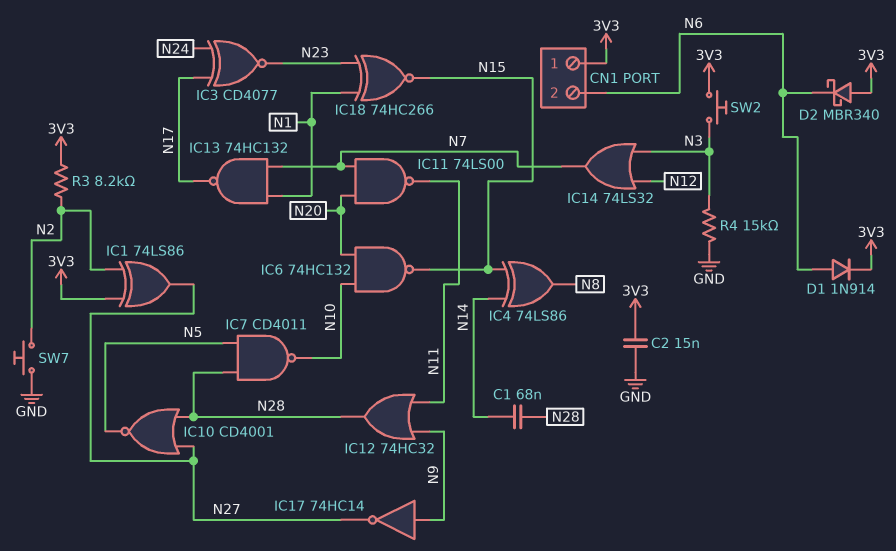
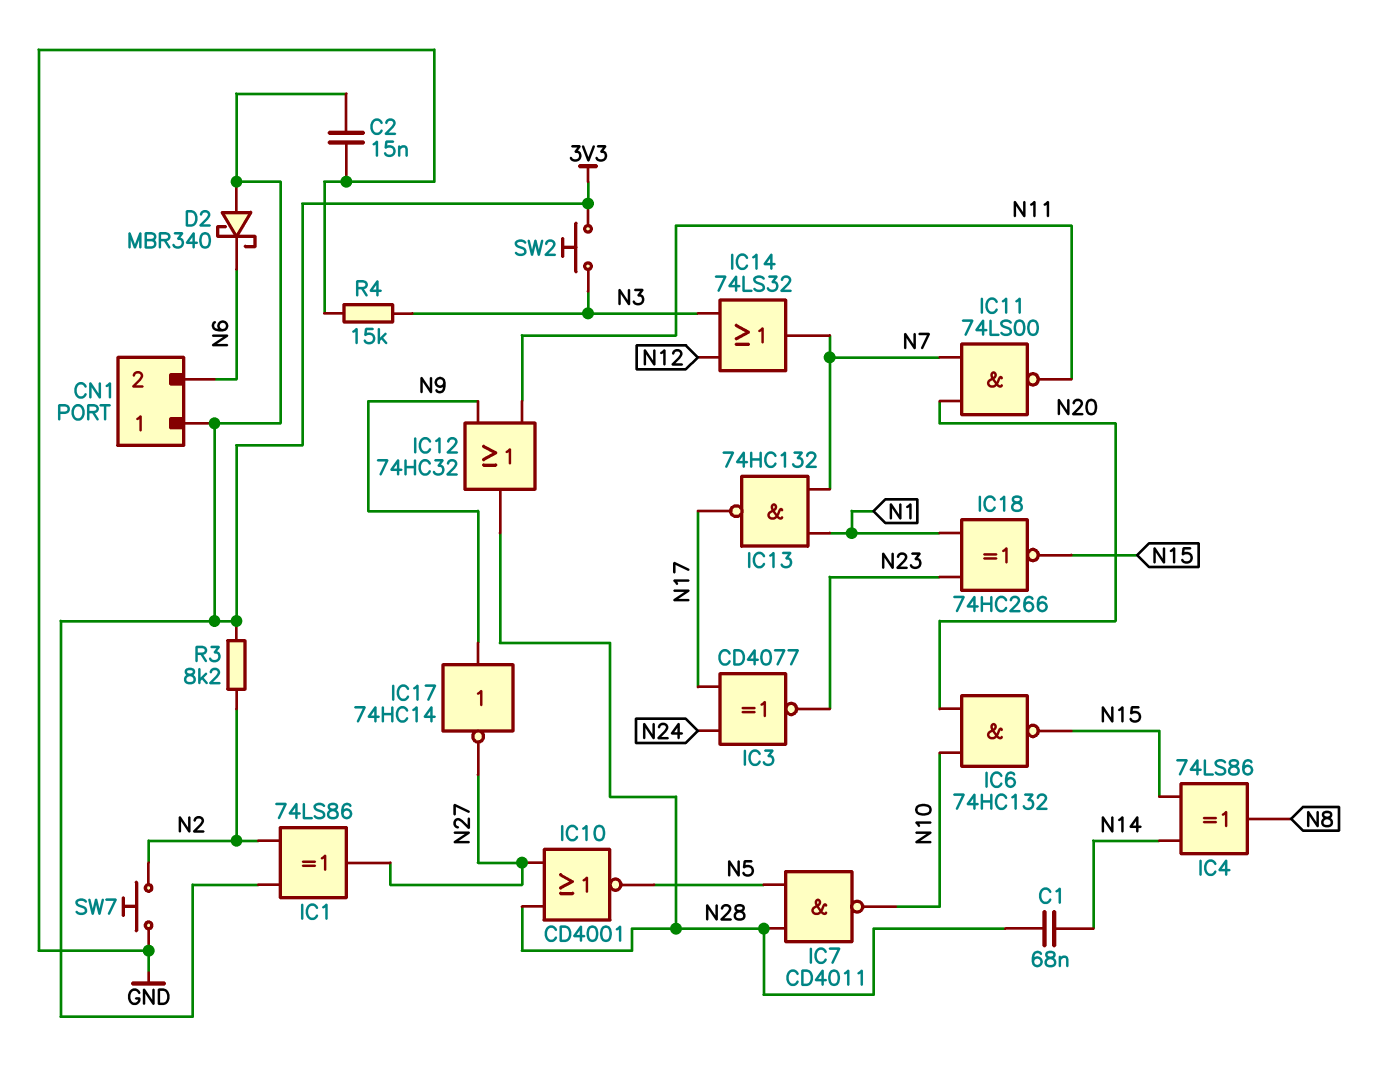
D1: diode 1N914 (A N6, K 3V3) -> none

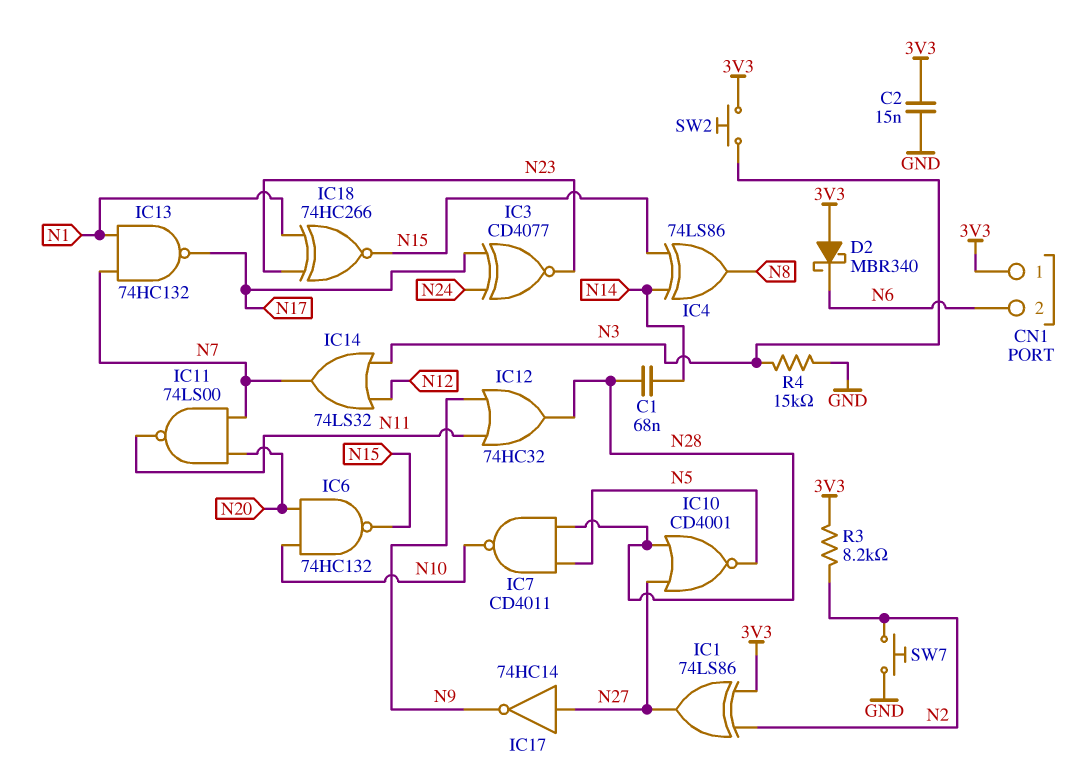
IC17: NOT 74HC14 (in N9, out N27) -> NOT 74HC14 (in N27, out N9)

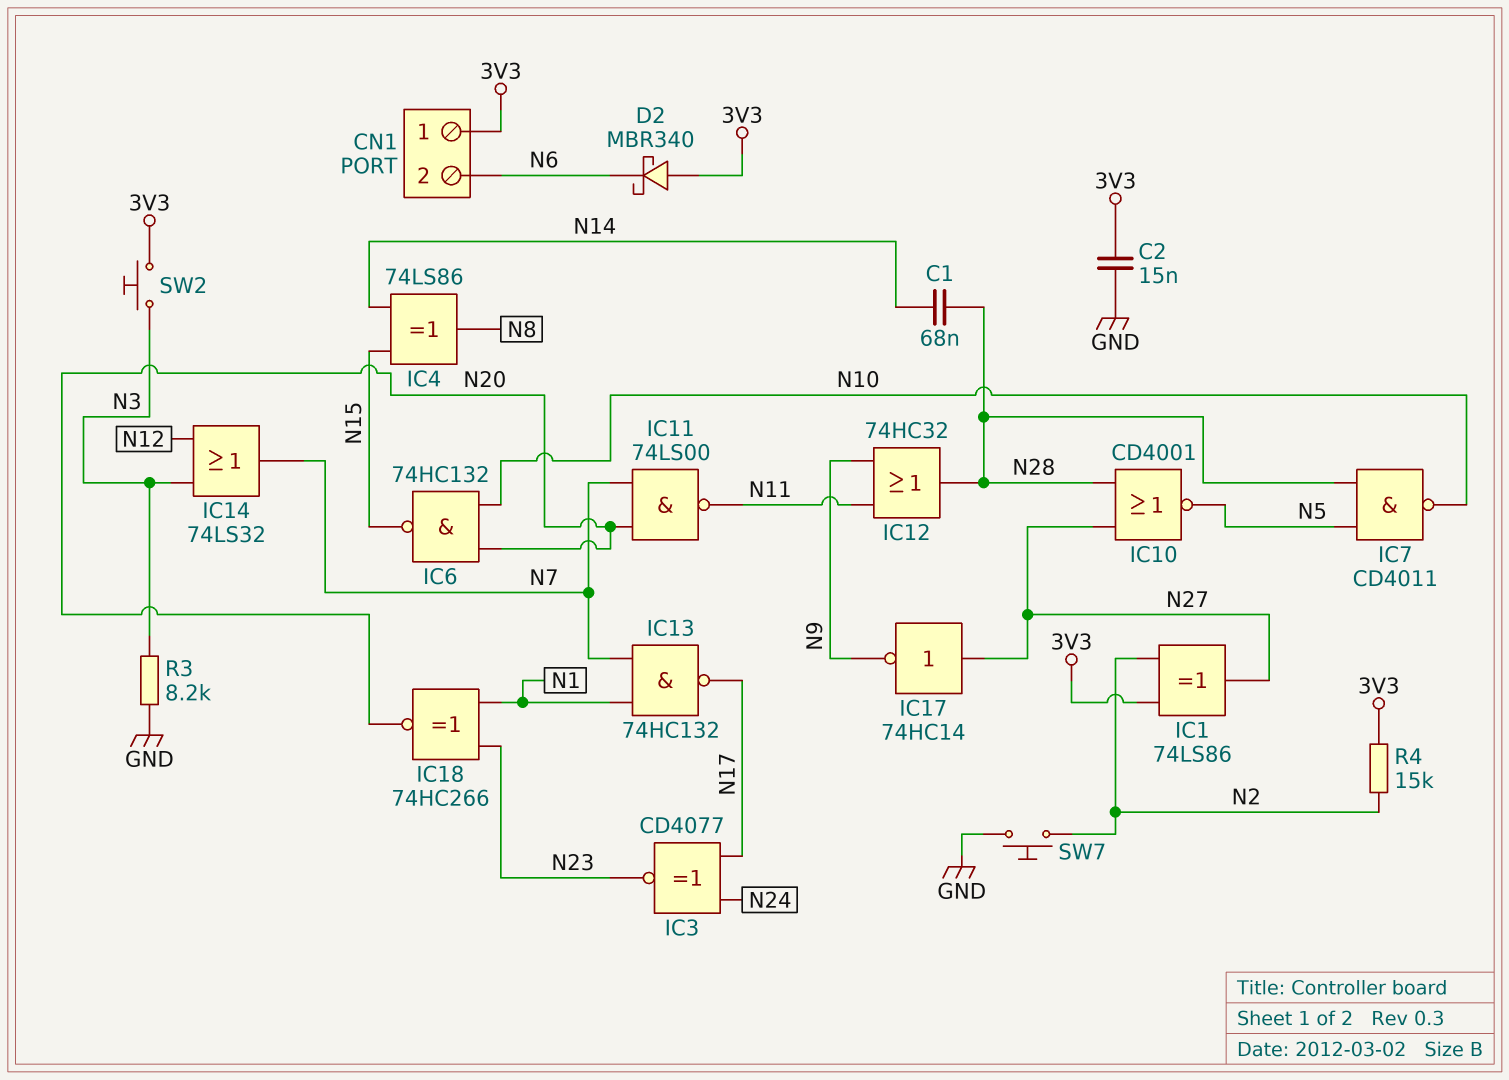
IC18: XNOR 74HC266 (in N1, in N23, out N15) -> XNOR 74HC266 (in N1, in N23, out N20)
R3: 8.2k (3V3, N2) -> 8.2k (GND, N3)
R4: 15k (GND, N3) -> 15k (3V3, N2)

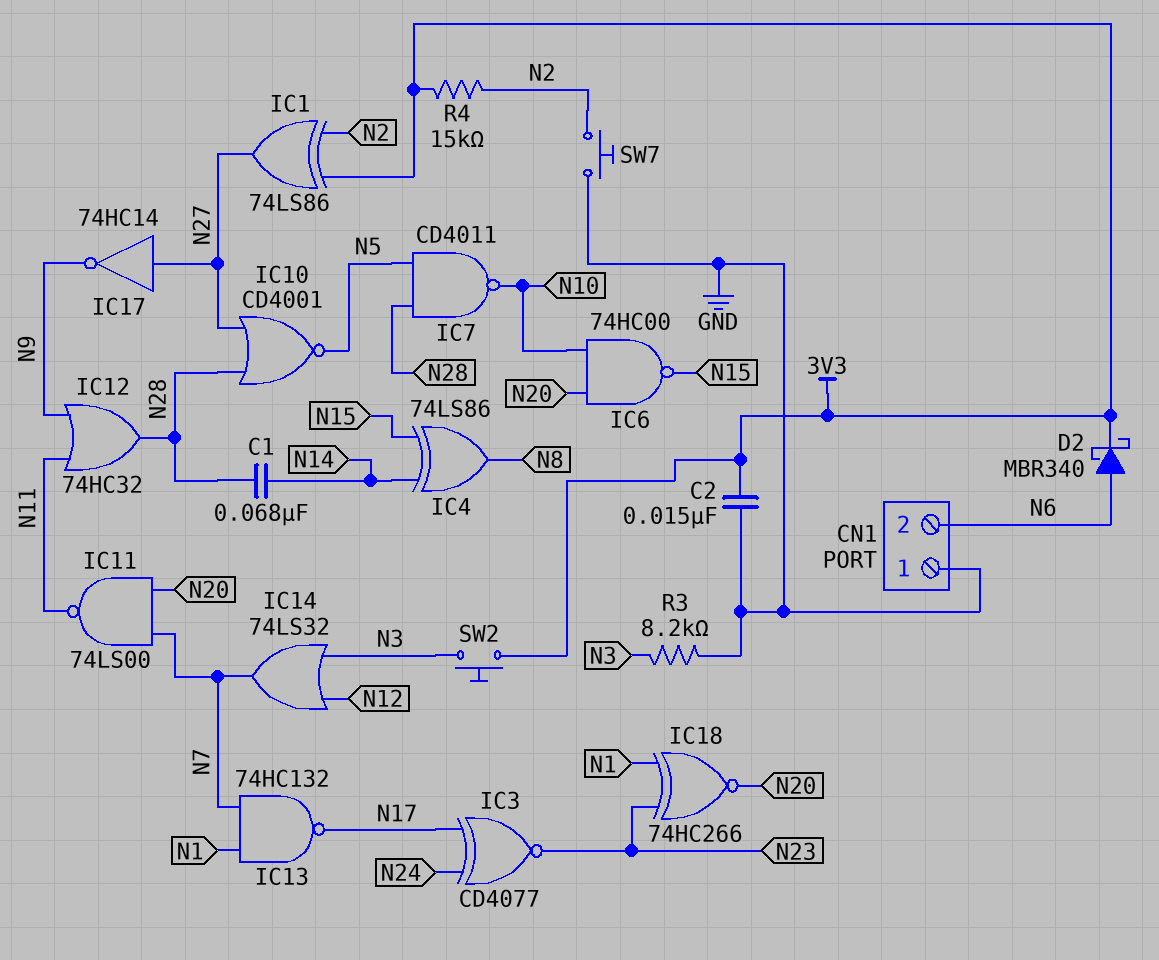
CN1 pin 1: 3V3 -> GND
D2: schottky MBR340 (A 3V3, K N6) -> schottky MBR340 (A N6, K 3V3)
IC6: NAND 74HC132 (in N10, in N20, out N15) -> NAND 74HC00 (in N10, in N20, out N15)

